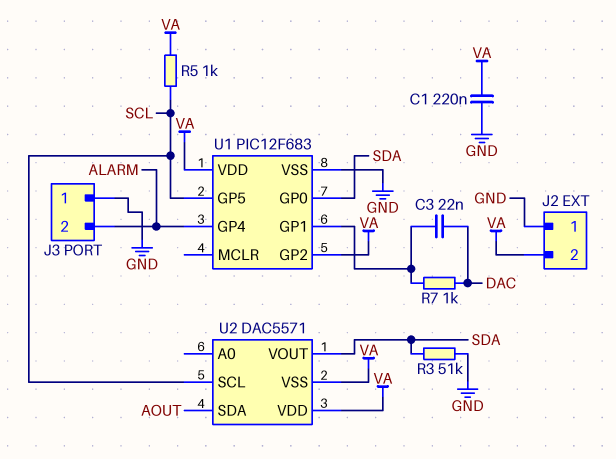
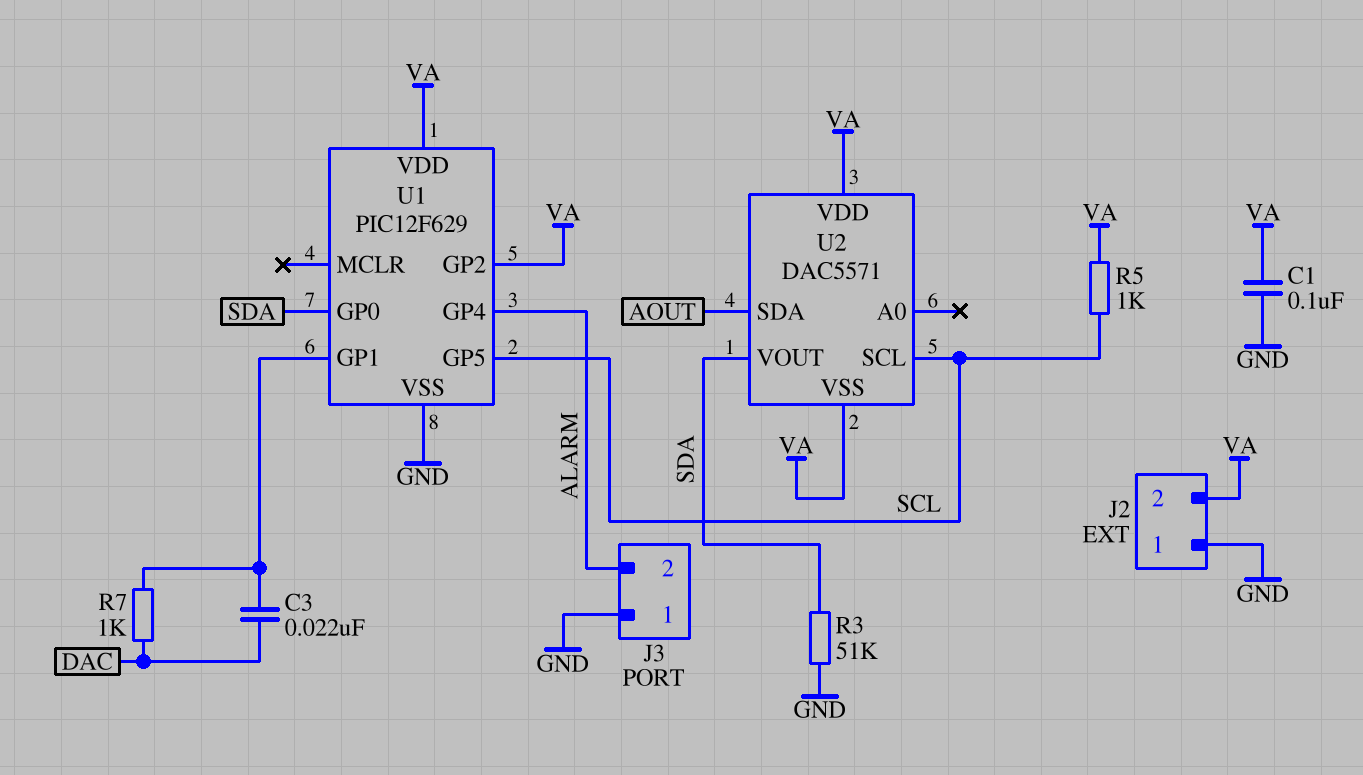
C1: 220nF (GND, VA) -> 100nF (GND, VA)
U1: PIC12F683 -> PIC12F629

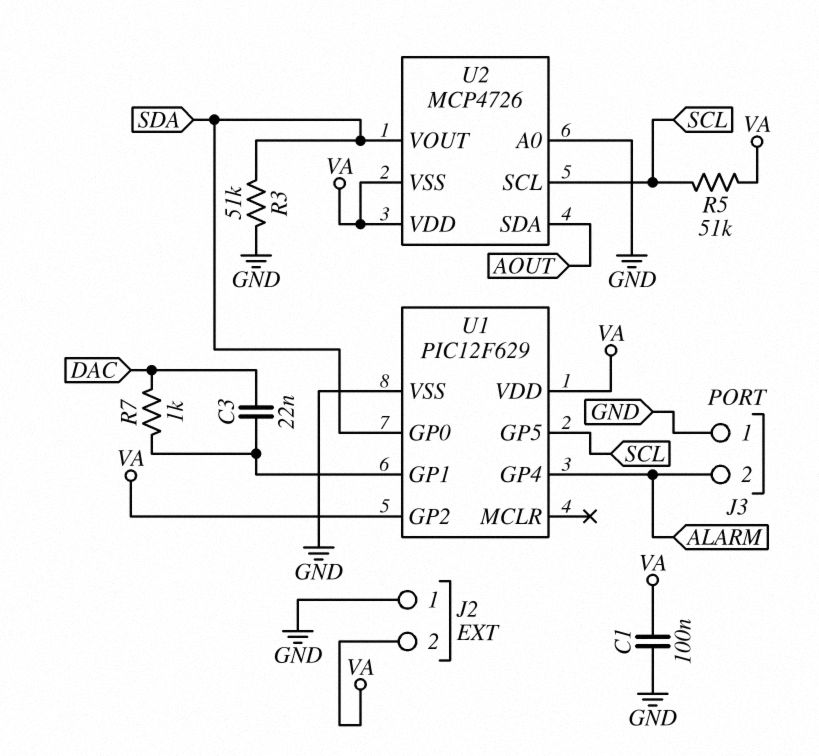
R5: 1k (SCL, VA) -> 51k (SCL, VA)
U2: DAC5571 -> MCP4726
U2 pin A0: none -> GND

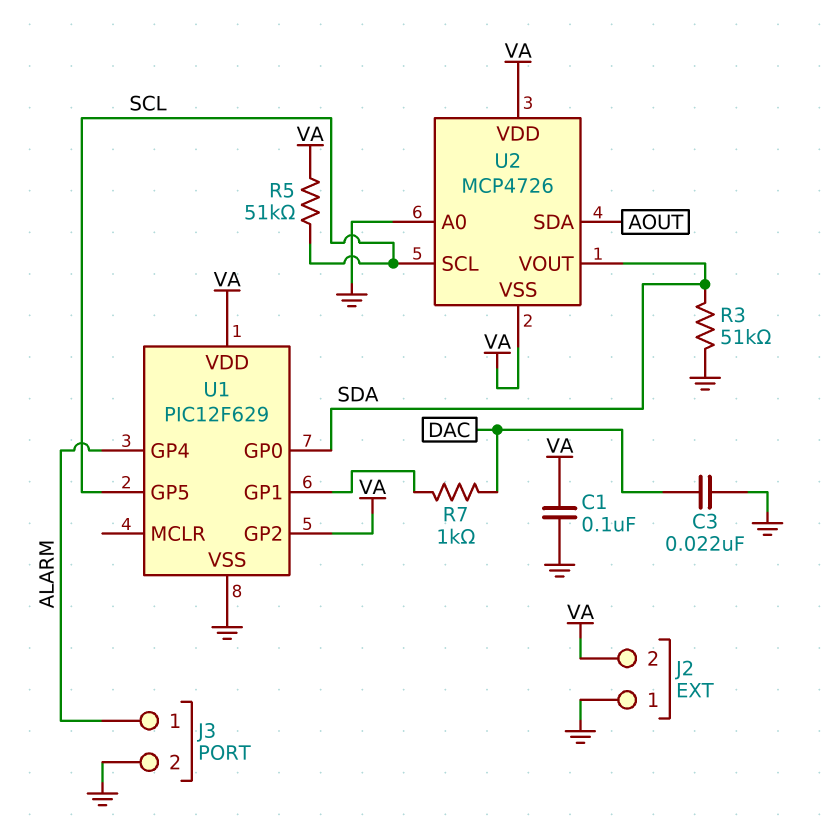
C3: 22nF (DAC, U1/GP1) -> 22nF (DAC, GND)
J3 pin 1: GND -> ALARM
J3 pin 2: ALARM -> GND

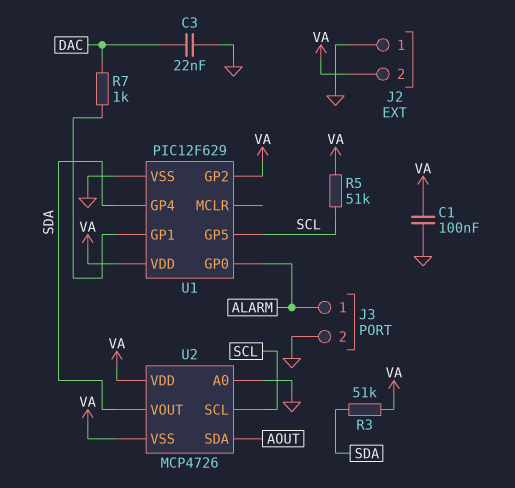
R3: 51k (GND, SDA) -> 51k (SDA, VA)
U1 pin GP0: SDA -> ALARM
U1 pin GP4: ALARM -> SDA

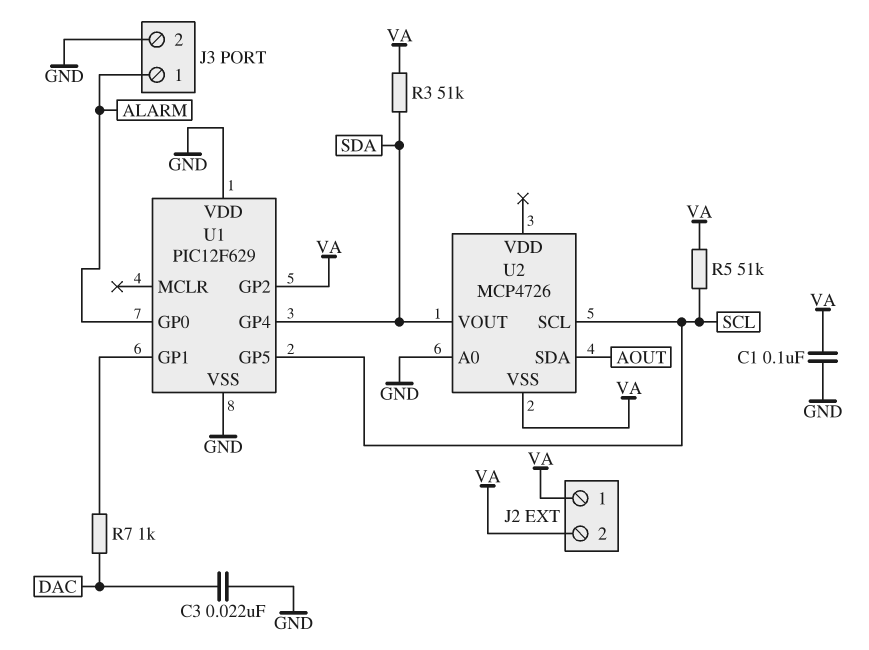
J2 pin 1: GND -> VA
U1 pin VDD: VA -> GND
U2 pin VDD: VA -> none

